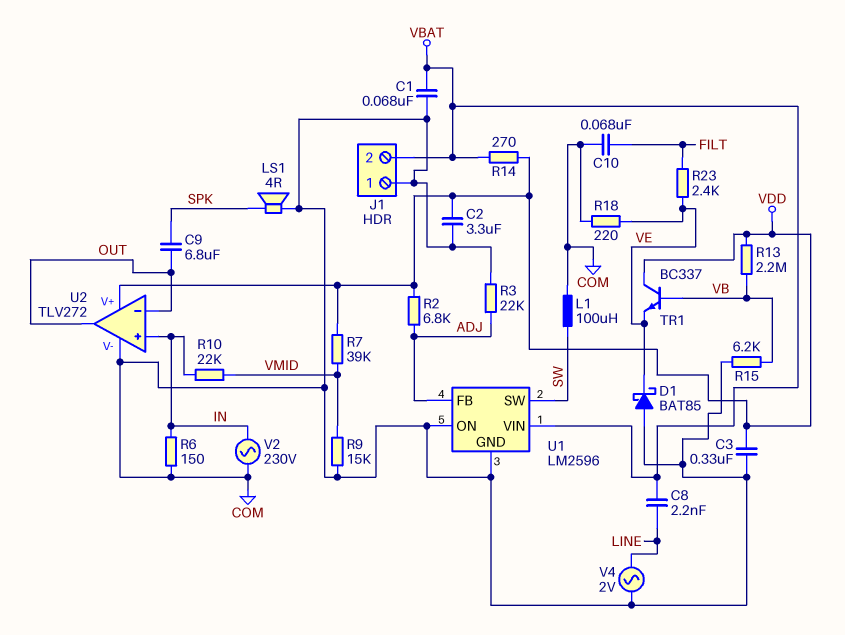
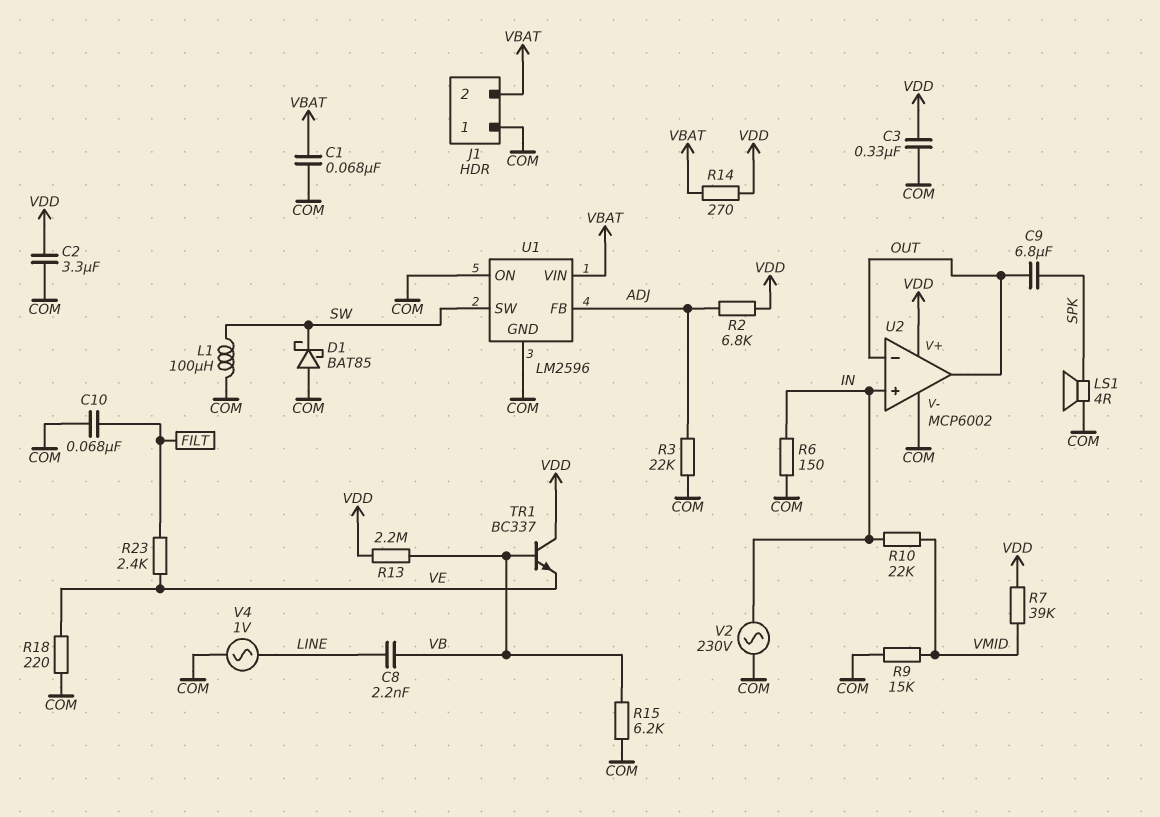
C8: 2.2nF (LINE, VBAT) -> 2.2nF (LINE, VB)
D1: schottky BAT85 (A COM, K VE) -> schottky BAT85 (A COM, K SW)
U2: TLV272 -> MCP6002
V4: AC 2V (COM, LINE) -> AC 1V (COM, LINE)

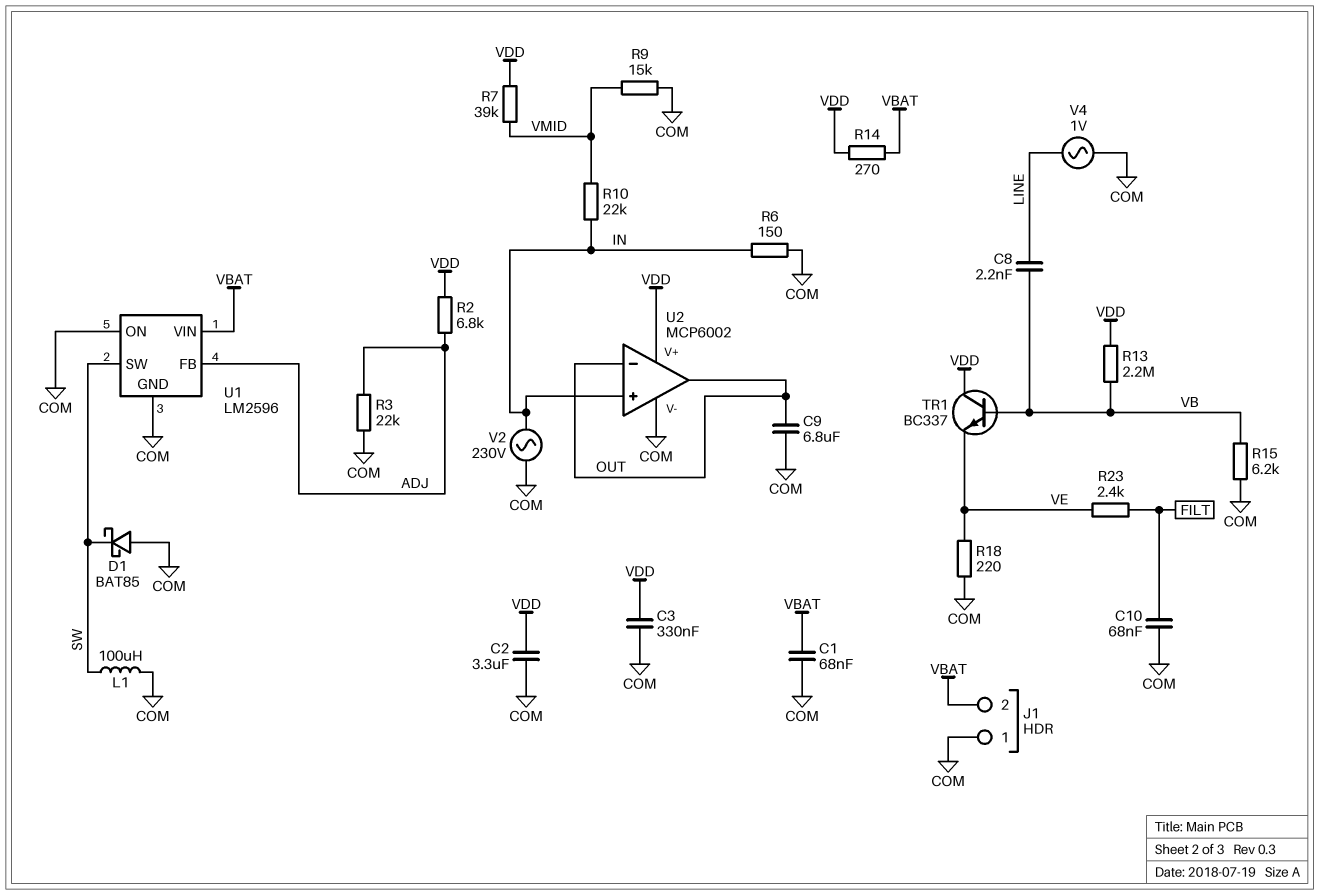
C9: 6.8uF (OUT, SPK) -> 6.8uF (COM, OUT)
LS1: speaker 4R (COM, SPK) -> none

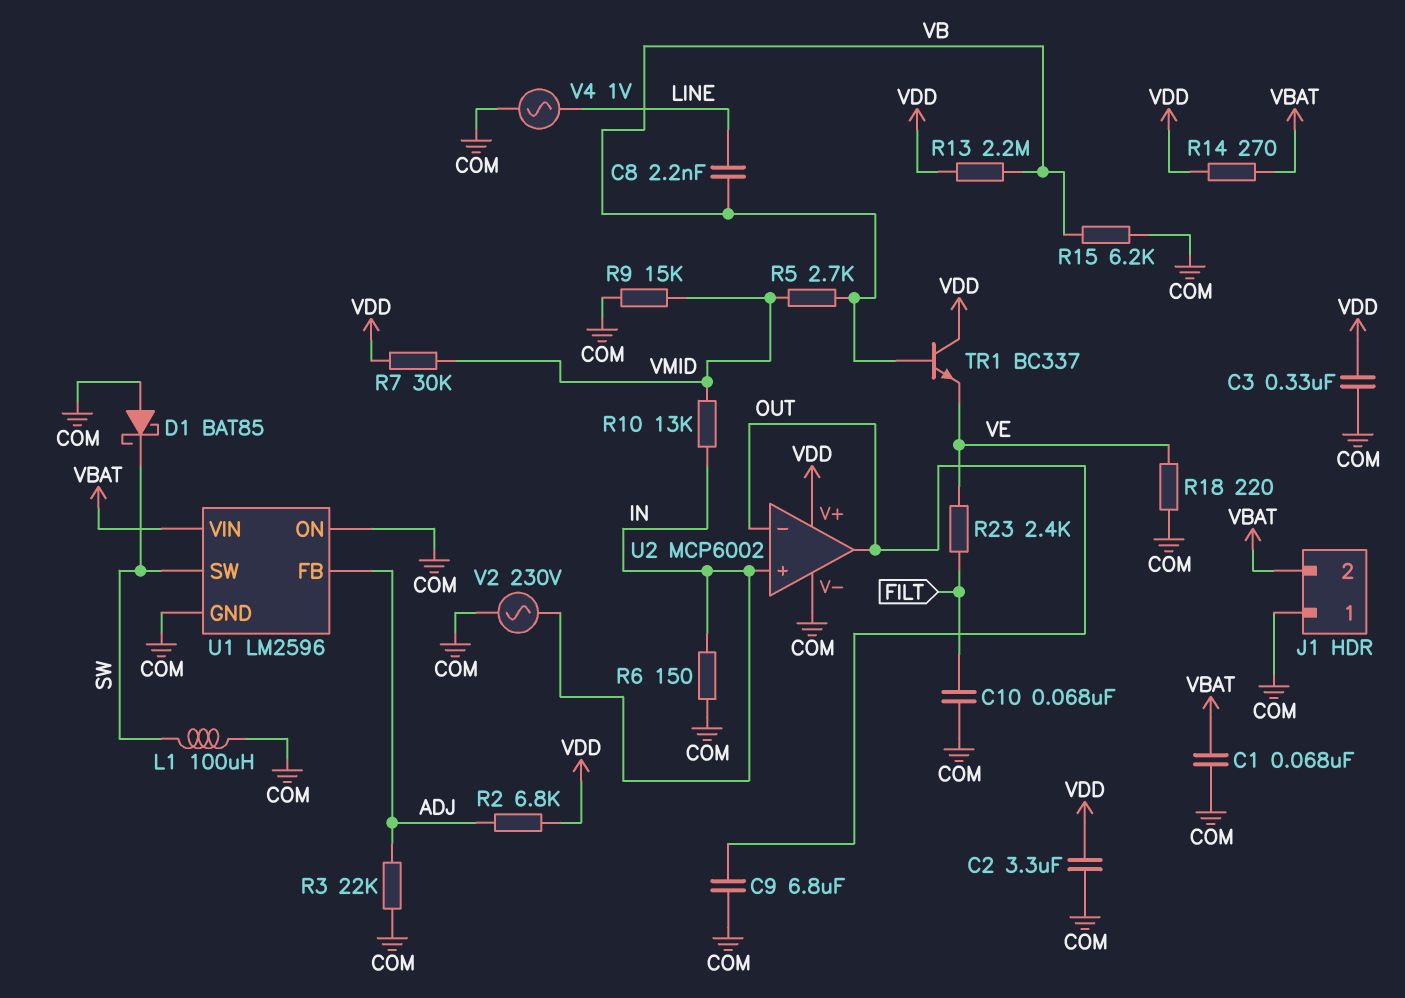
R5: none -> 2.7k (VB, VMID)
R7: 39k (VDD, VMID) -> 30k (VDD, VMID)
R10: 22k (IN, VMID) -> 13k (IN, VMID)

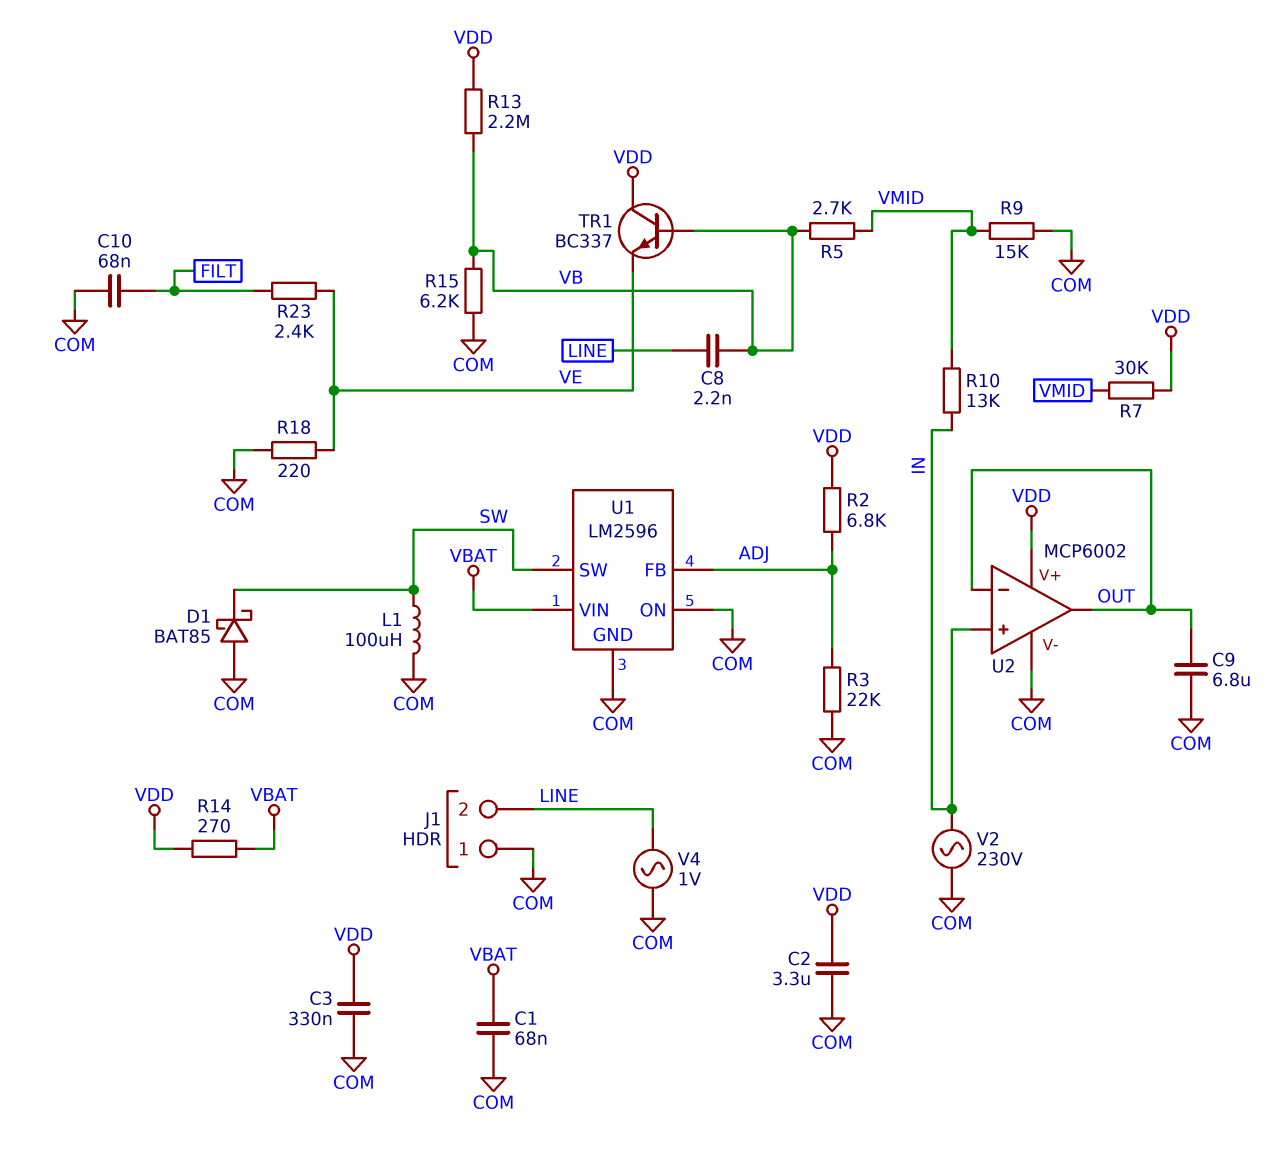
J1 pin 2: VBAT -> LINE
R6: 150 (COM, IN) -> none

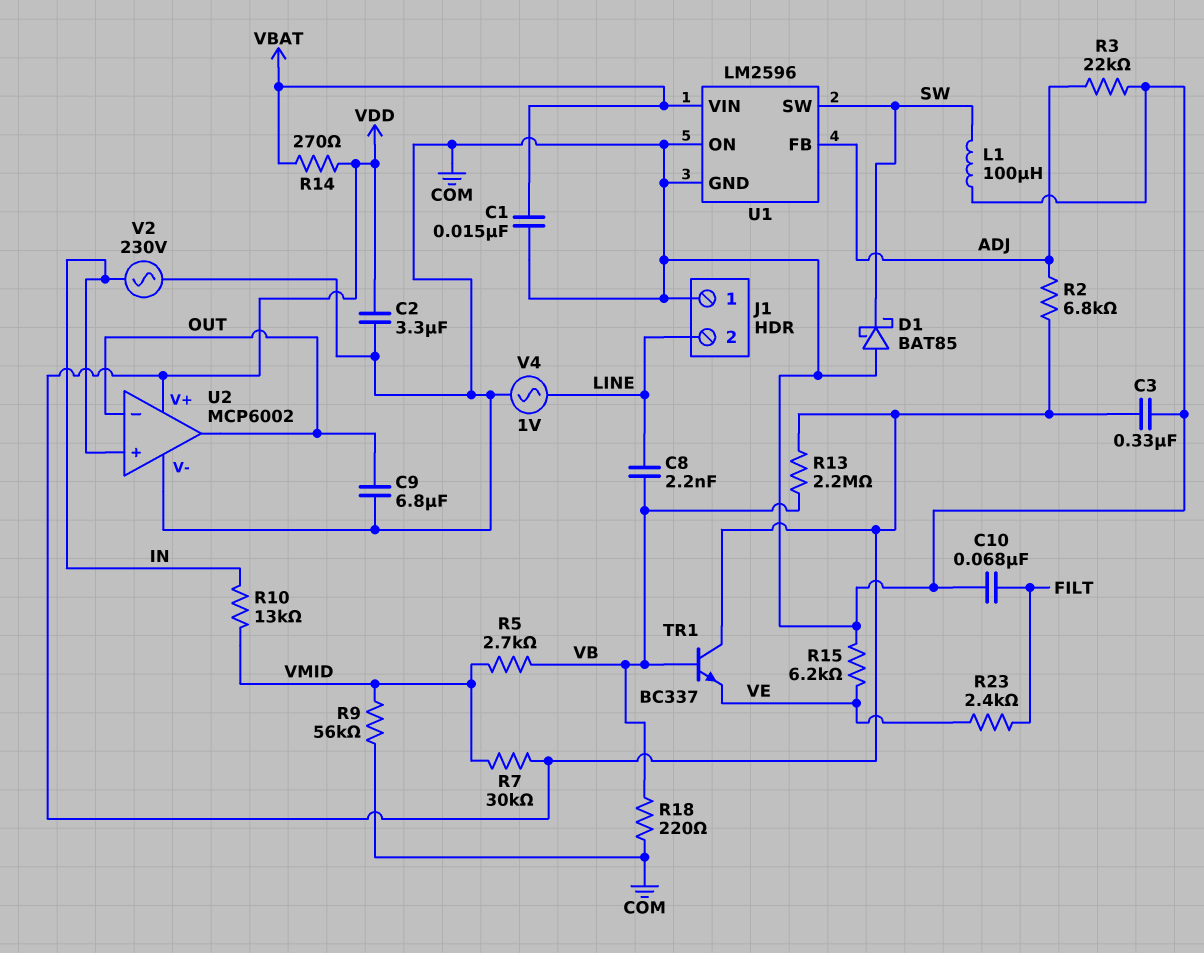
C1: 68nF (COM, VBAT) -> 15nF (COM, VBAT)
R9: 15k (COM, VMID) -> 56k (COM, VMID)
R15: 6.2k (COM, VB) -> 6.2k (COM, VE)
R18: 220 (COM, VE) -> 220 (COM, VB)

